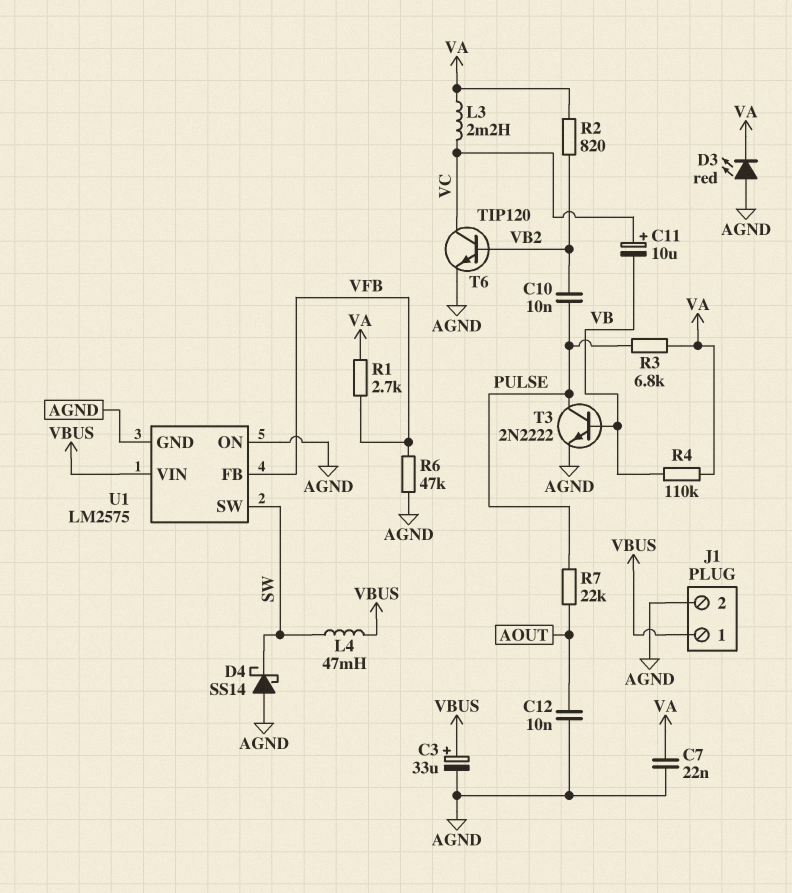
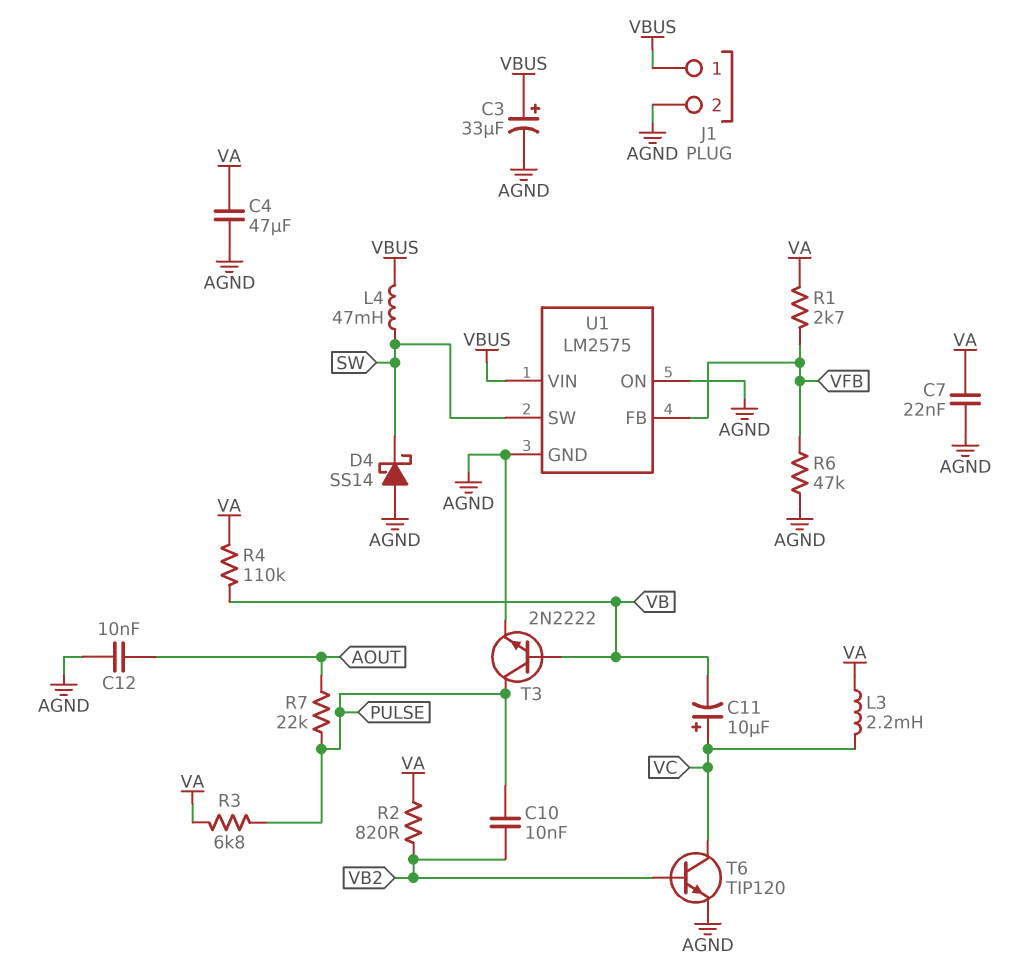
C4: none -> 47uF (AGND, VA)
D3: LED red (A AGND, K VA) -> none

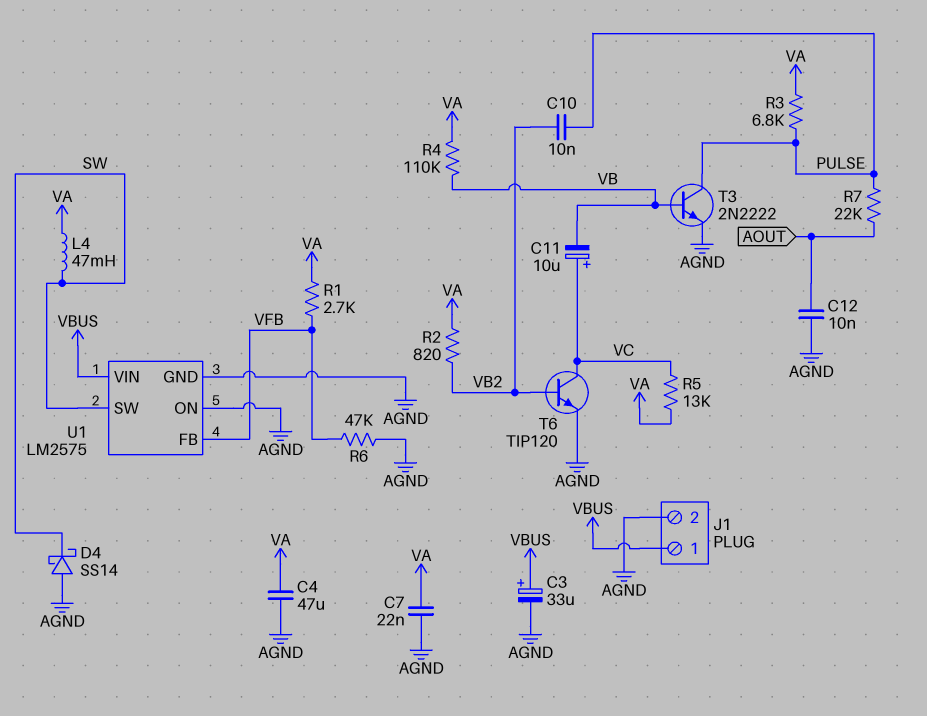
L3: 2.2mH (VA, VC) -> none
L4: 47mH (SW, VBUS) -> 47mH (SW, VA)
R5: none -> 13k (VA, VC)

